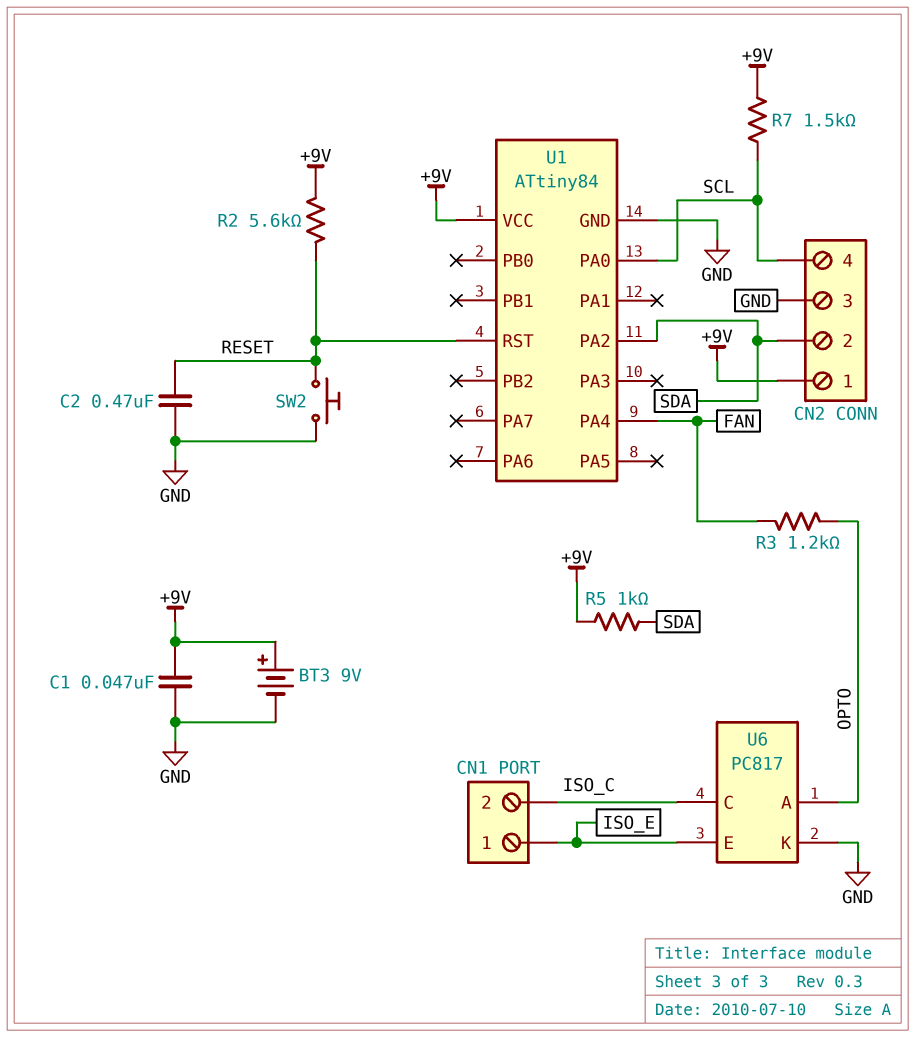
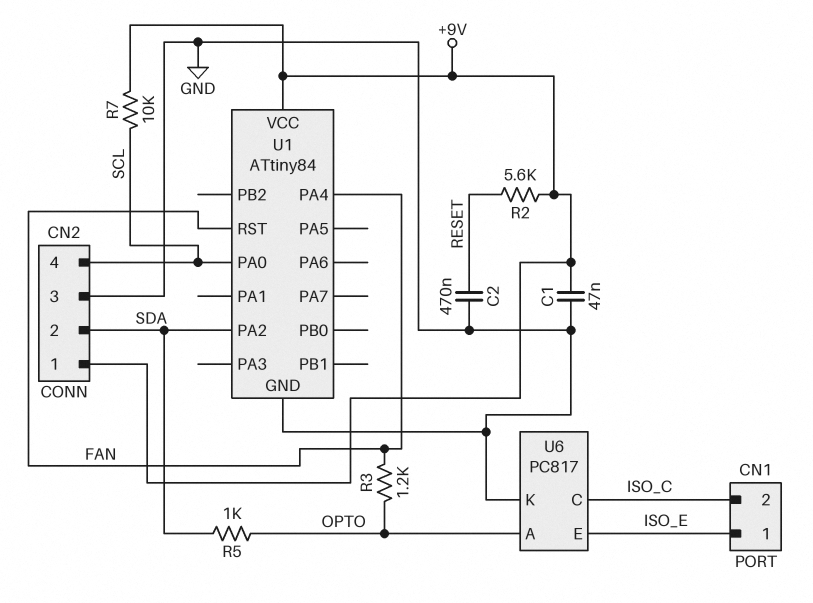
BT3: 9V (plus +9V, minus GND) -> none
R5: 1k (+9V, SDA) -> 1k (OPTO, SDA)
R7: 1.5k (+9V, SCL) -> 10k (+9V, SCL)
SW2: button (GND, RESET) -> none
U1 pin RST: RESET -> FAN

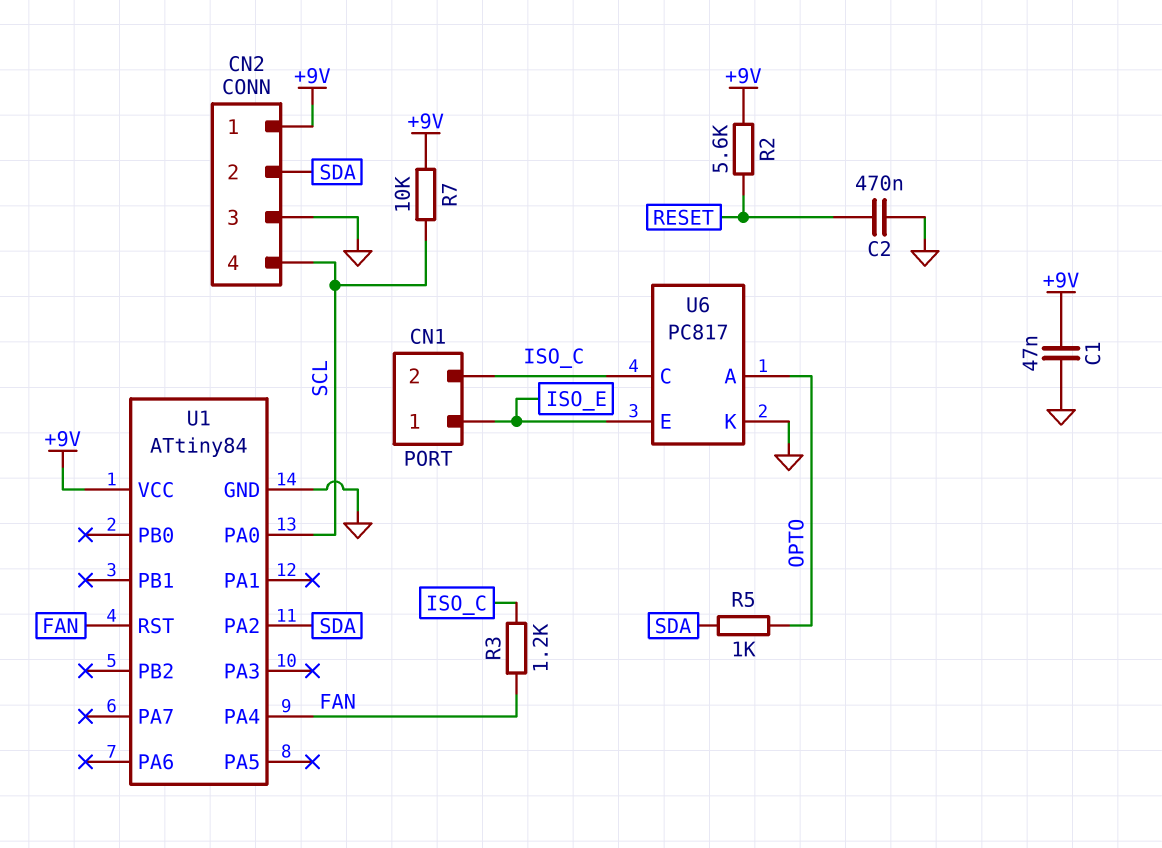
R3: 1.2k (FAN, OPTO) -> 1.2k (FAN, ISO_C)

